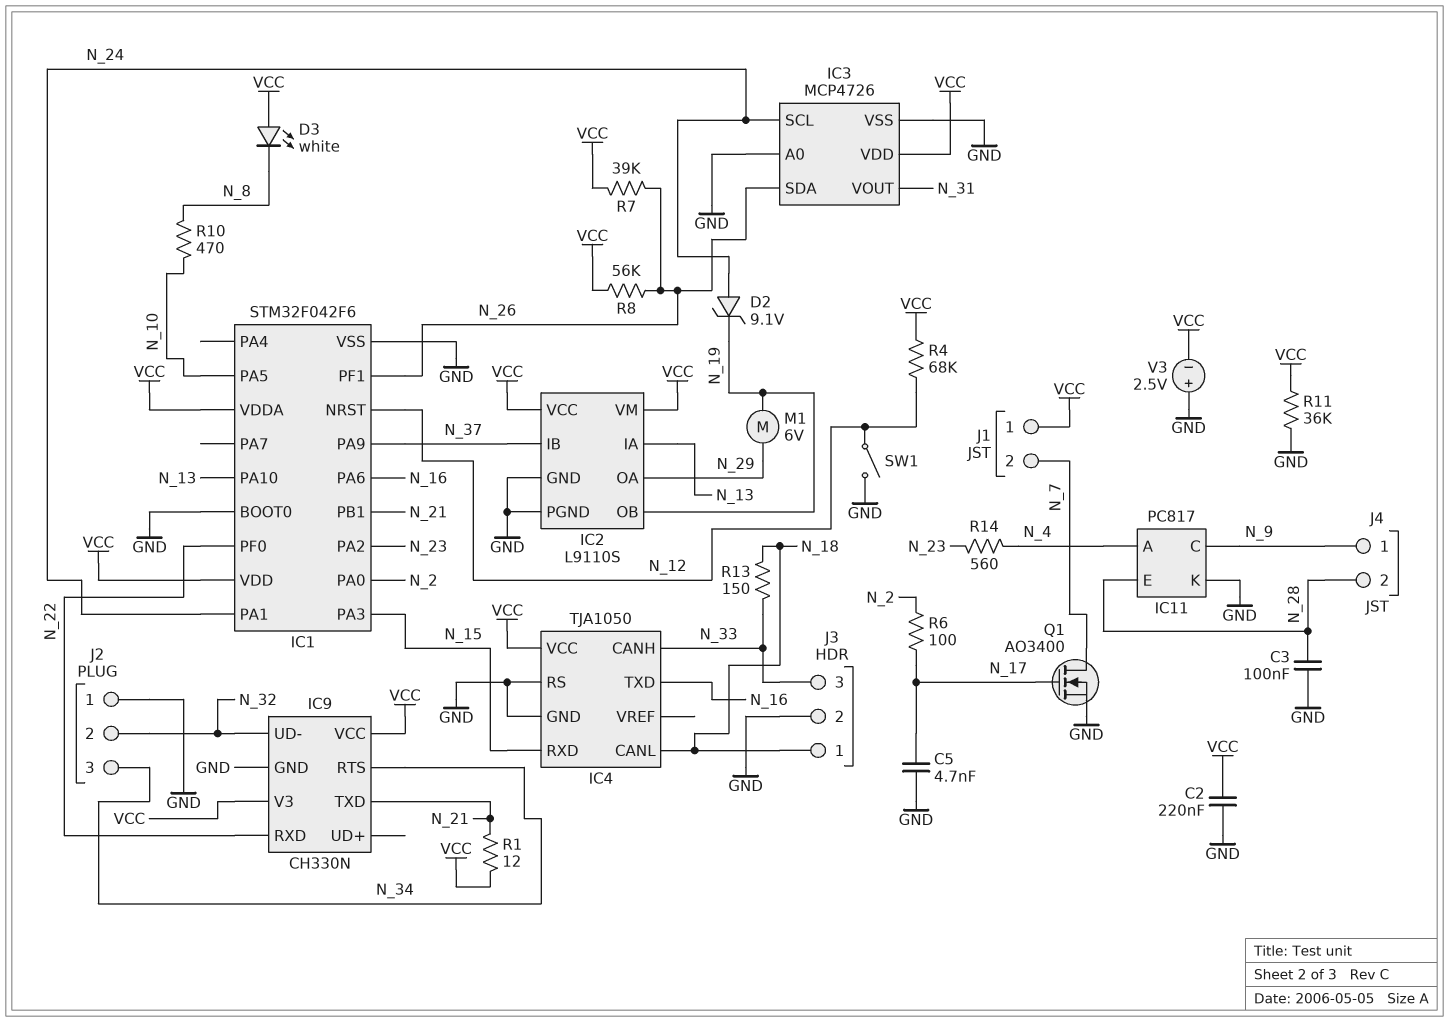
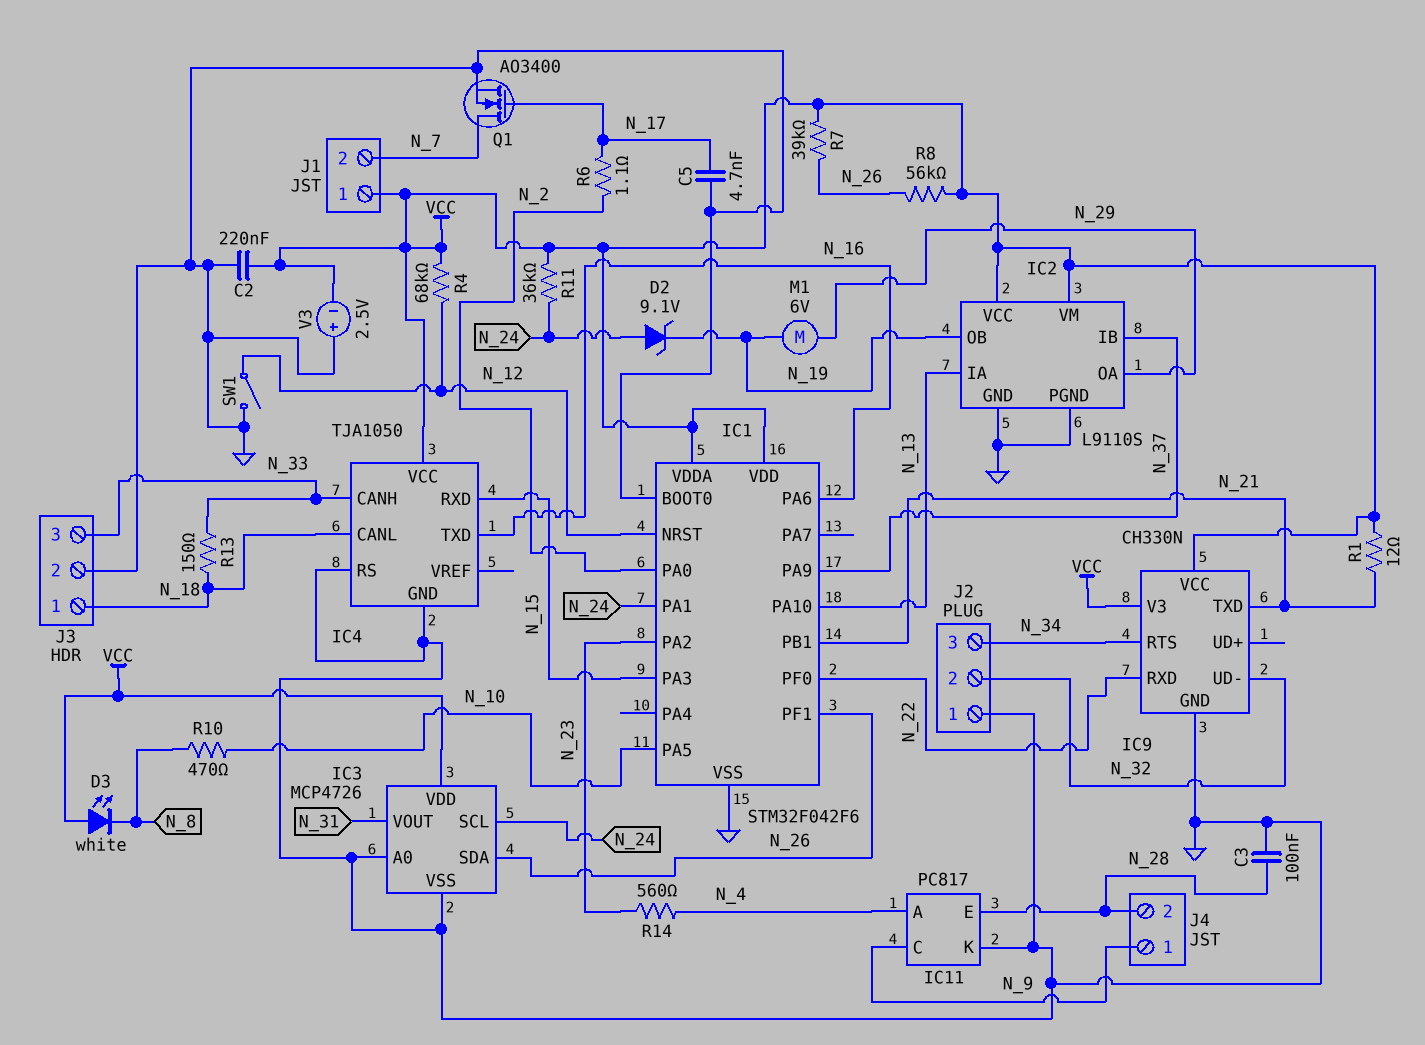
R6: 100 (N_2, N_17) -> 1.1 (N_2, N_17)
R11: 36k (GND, VCC) -> 36k (N_24, VCC)

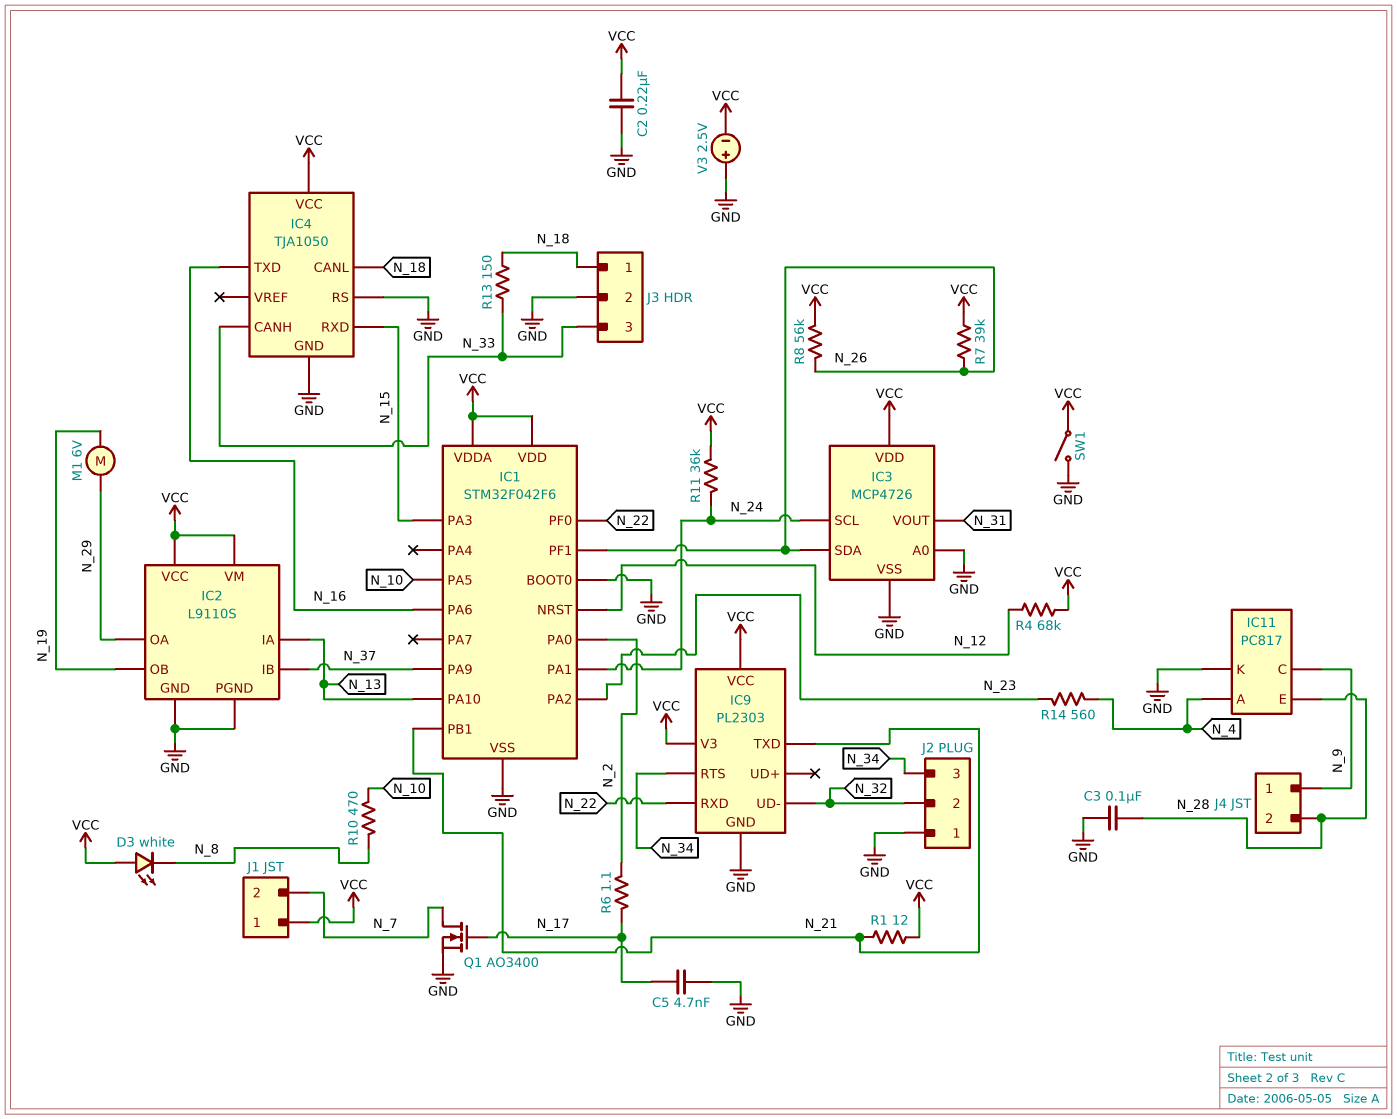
D2: zener 9.1V (A N_24, K N_19) -> none
IC9: CH330N -> PL2303
SW1: switch (GND, N_12) -> switch (GND, VCC)

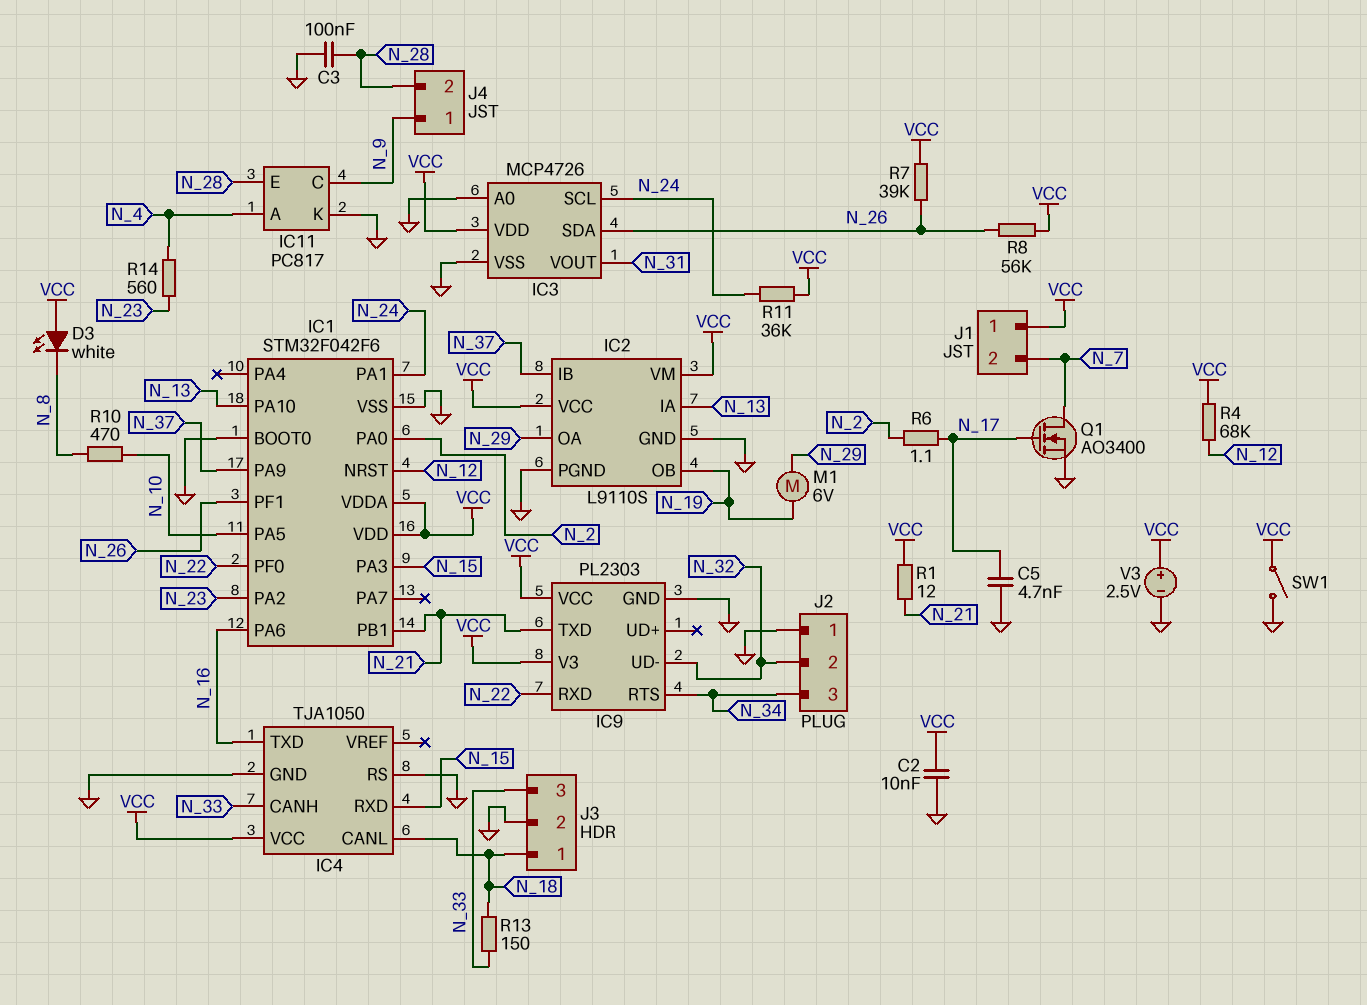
C2: 220nF (GND, VCC) -> 10nF (GND, VCC)
V3: 2.5V (plus GND, minus VCC) -> 2.5V (plus VCC, minus GND)

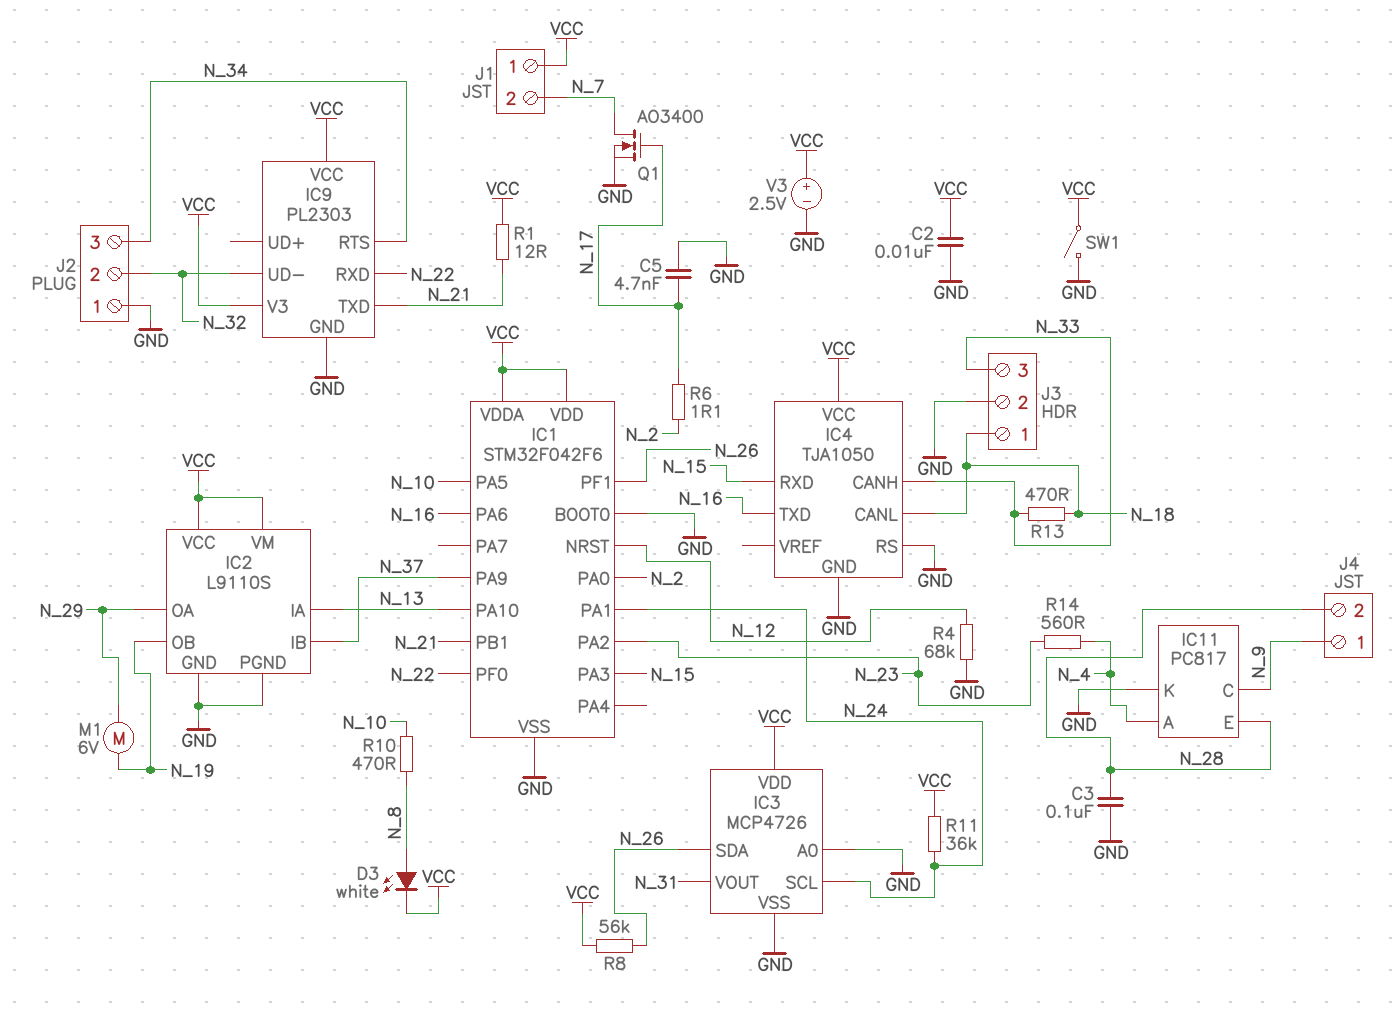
D3: LED white (A VCC, K N_8) -> LED white (A N_8, K VCC)
R4: 68k (N_12, VCC) -> 68k (GND, N_12)
R7: 39k (N_26, VCC) -> none
R13: 150 (N_18, N_33) -> 470 (N_18, N_33)

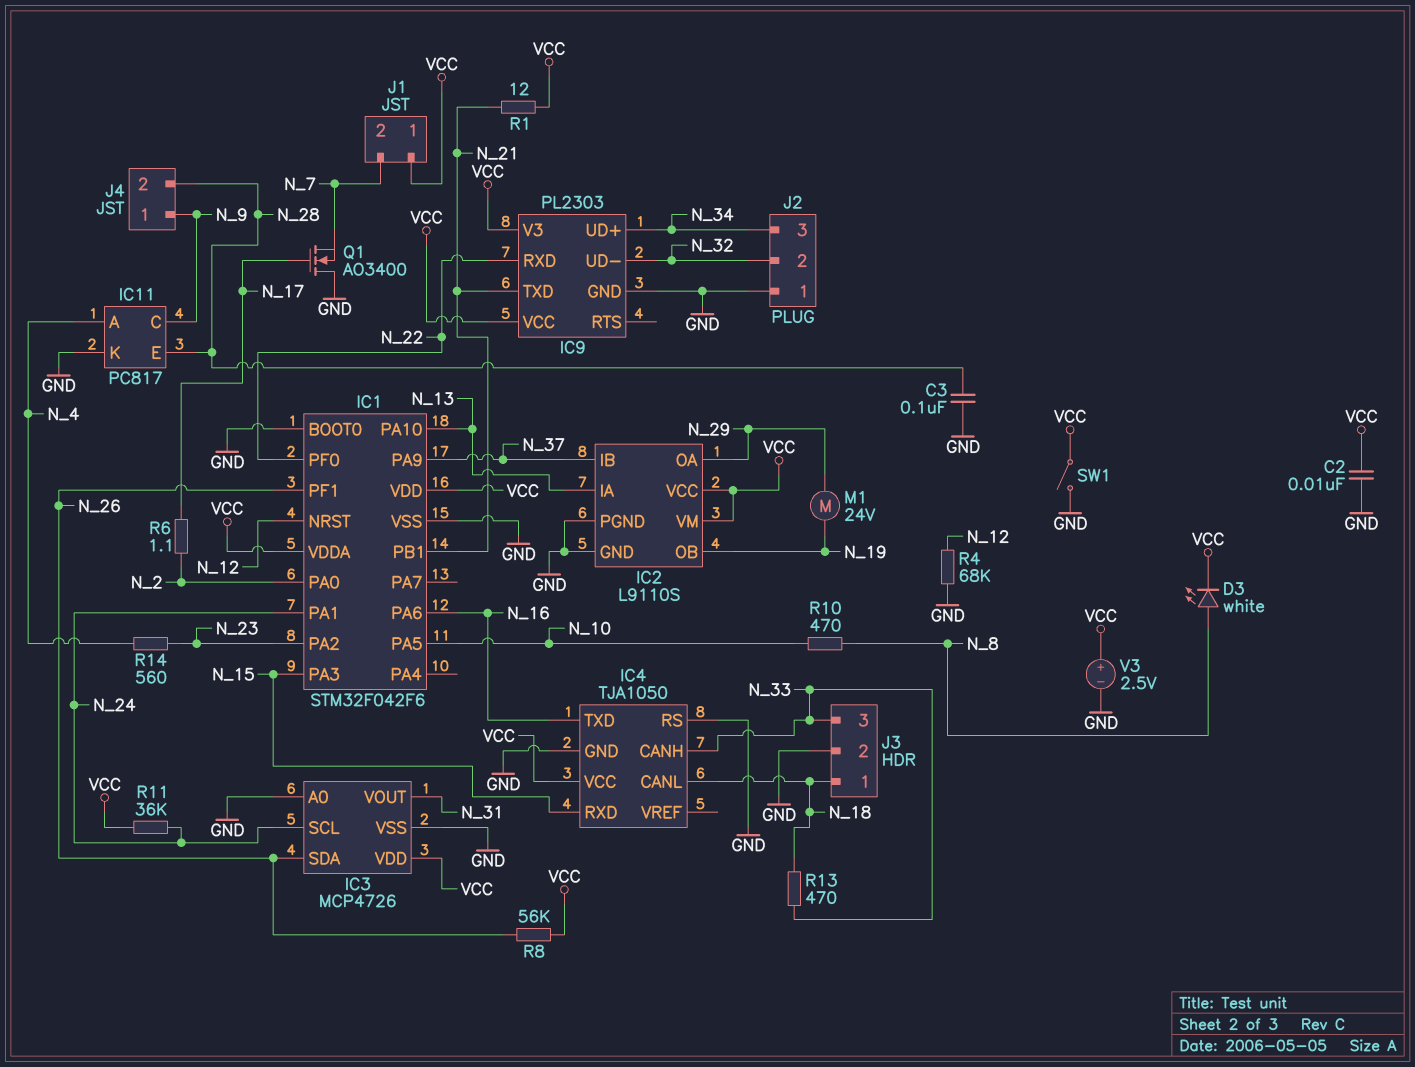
C5: 4.7nF (GND, N_17) -> none
IC9 pin RTS: N_34 -> none
IC9 pin UD+: none -> N_34
M1: motor 6V (N_19, N_29) -> motor 24V (N_19, N_29)
Q1: NMOS AO3400 (G N_17, D N_7, S GND) -> NMOS AO3400 (G N_17, D GND, S N_7)

